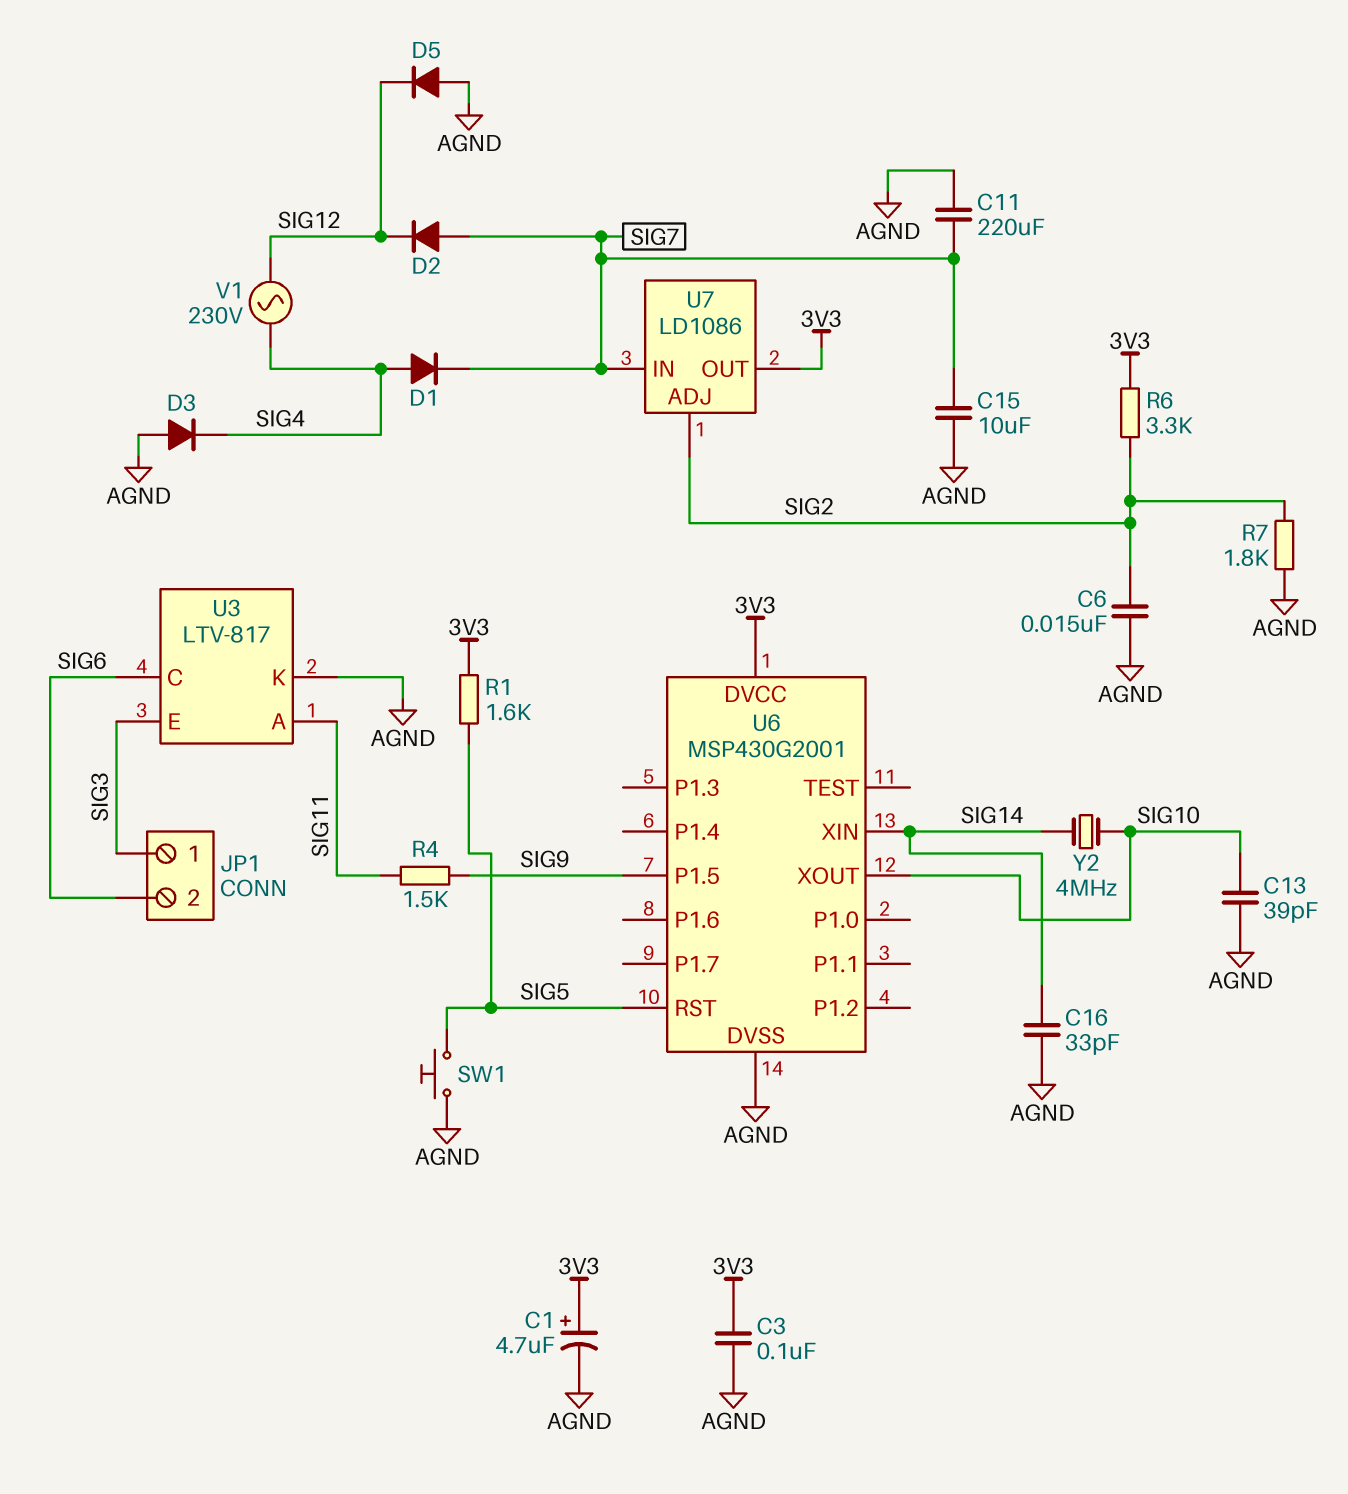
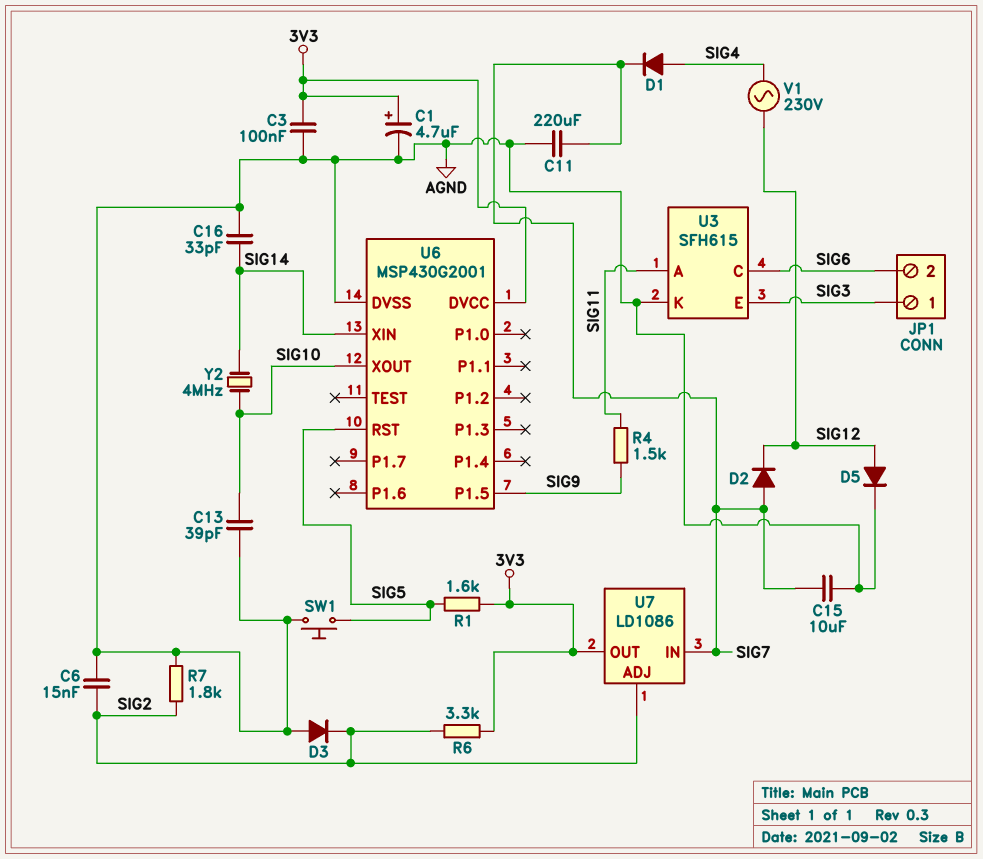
D3: diode (A AGND, K SIG4) -> diode (A AGND, K SIG2)
D5: diode (A AGND, K SIG12) -> diode (A SIG12, K AGND)
U3: LTV-817 -> SFH615

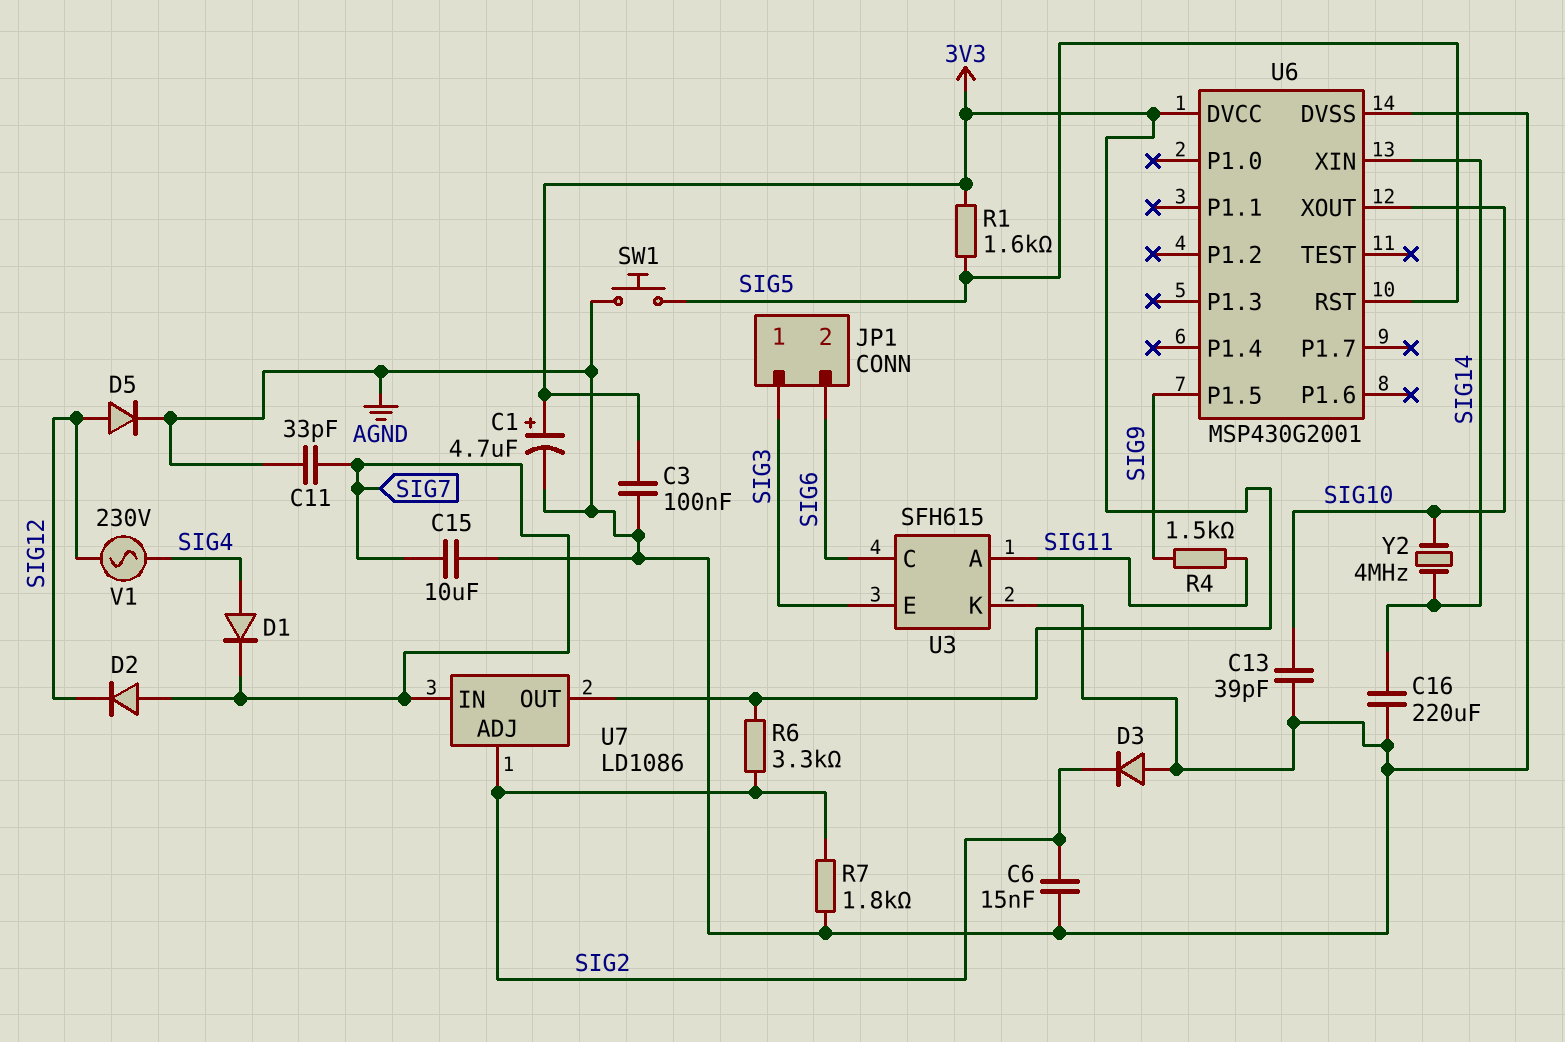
C11: 220uF (AGND, SIG7) -> 33pF (AGND, SIG7)
C16: 33pF (AGND, SIG14) -> 220uF (AGND, SIG14)

